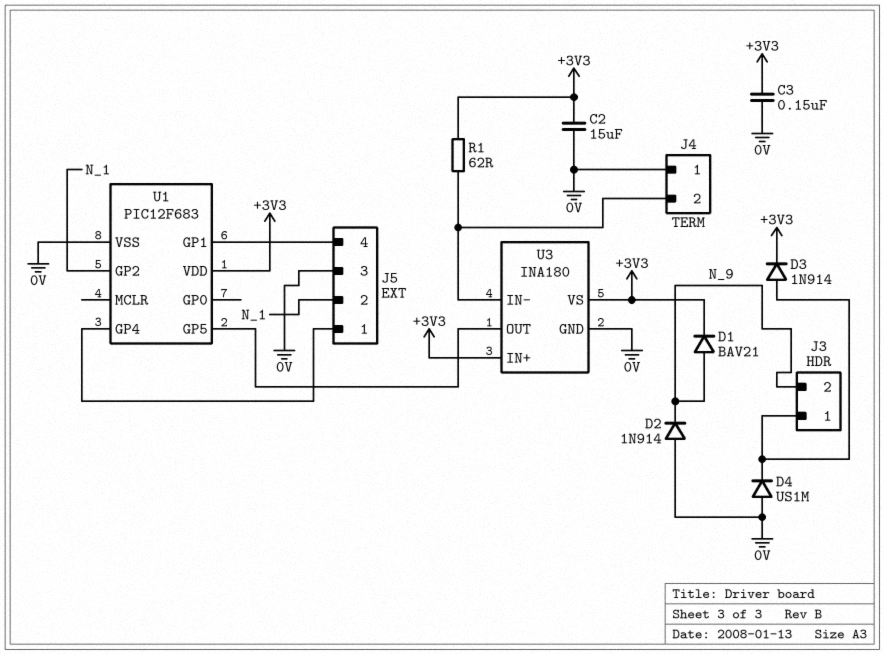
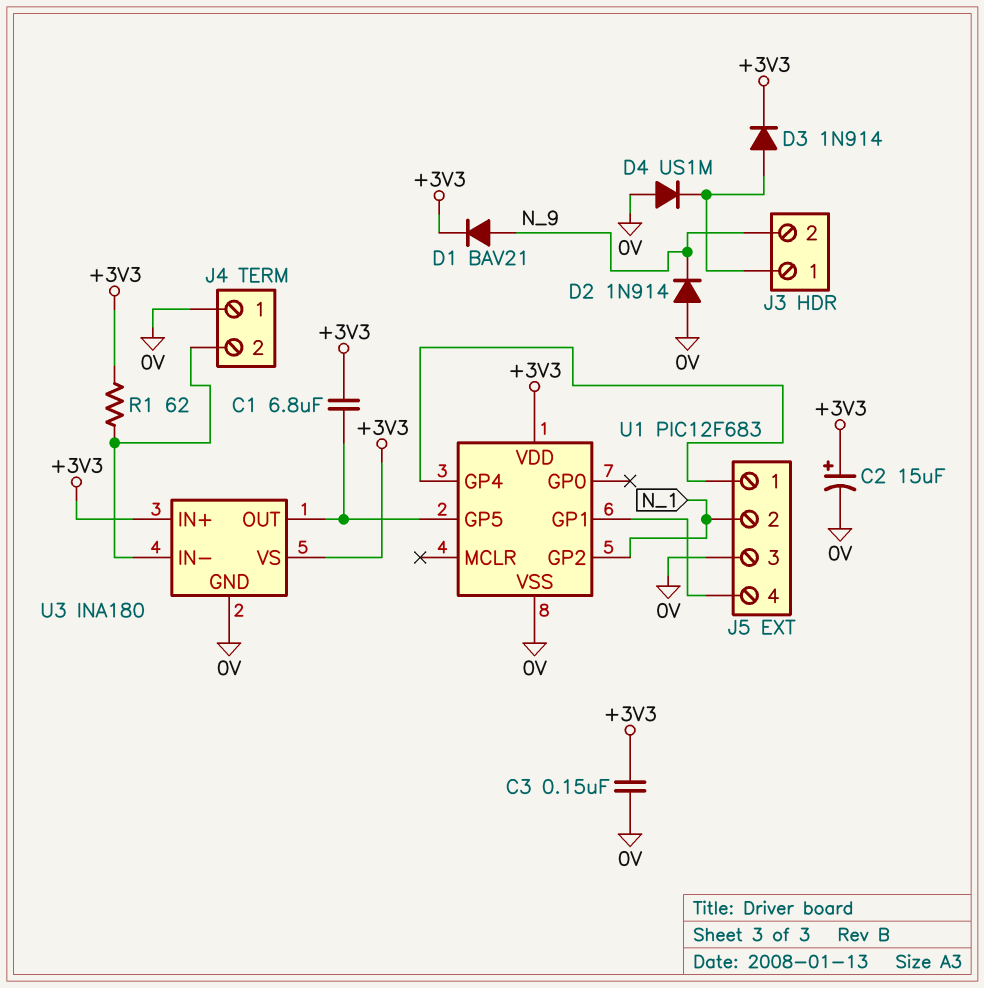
C1: none -> 6.8uF (+3V3, U1/GP5)
C2: 15uF (+3V3, 0V) -> 15uF (plus +3V3, minus 0V)

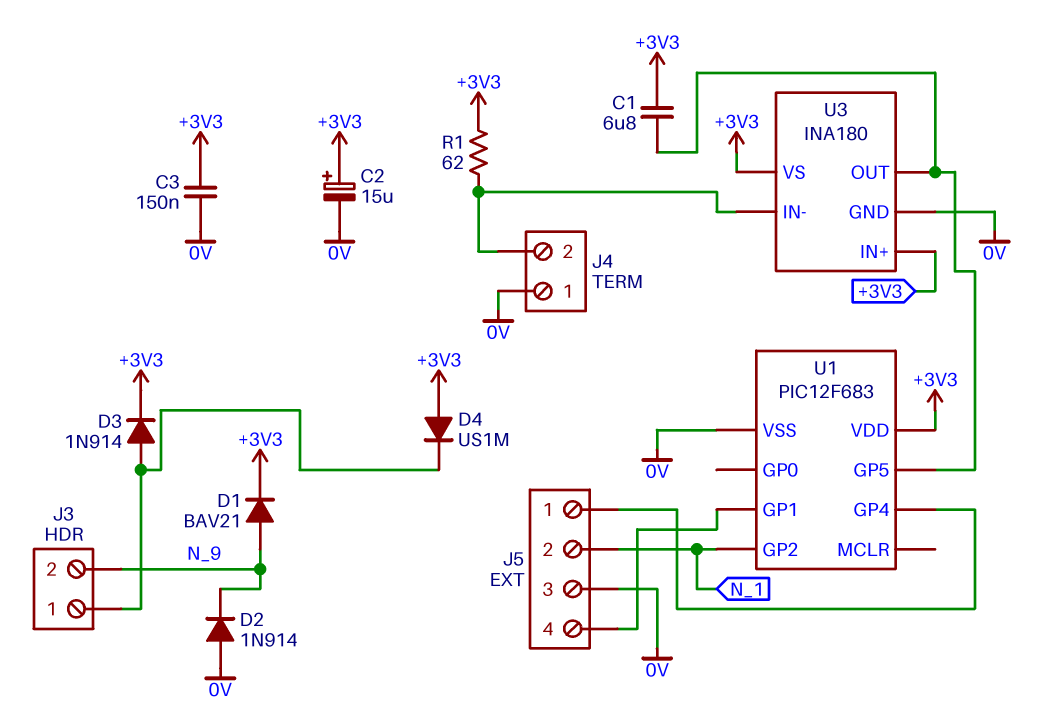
D4: diode US1M (A 0V, K J3/1) -> diode US1M (A +3V3, K J3/1)

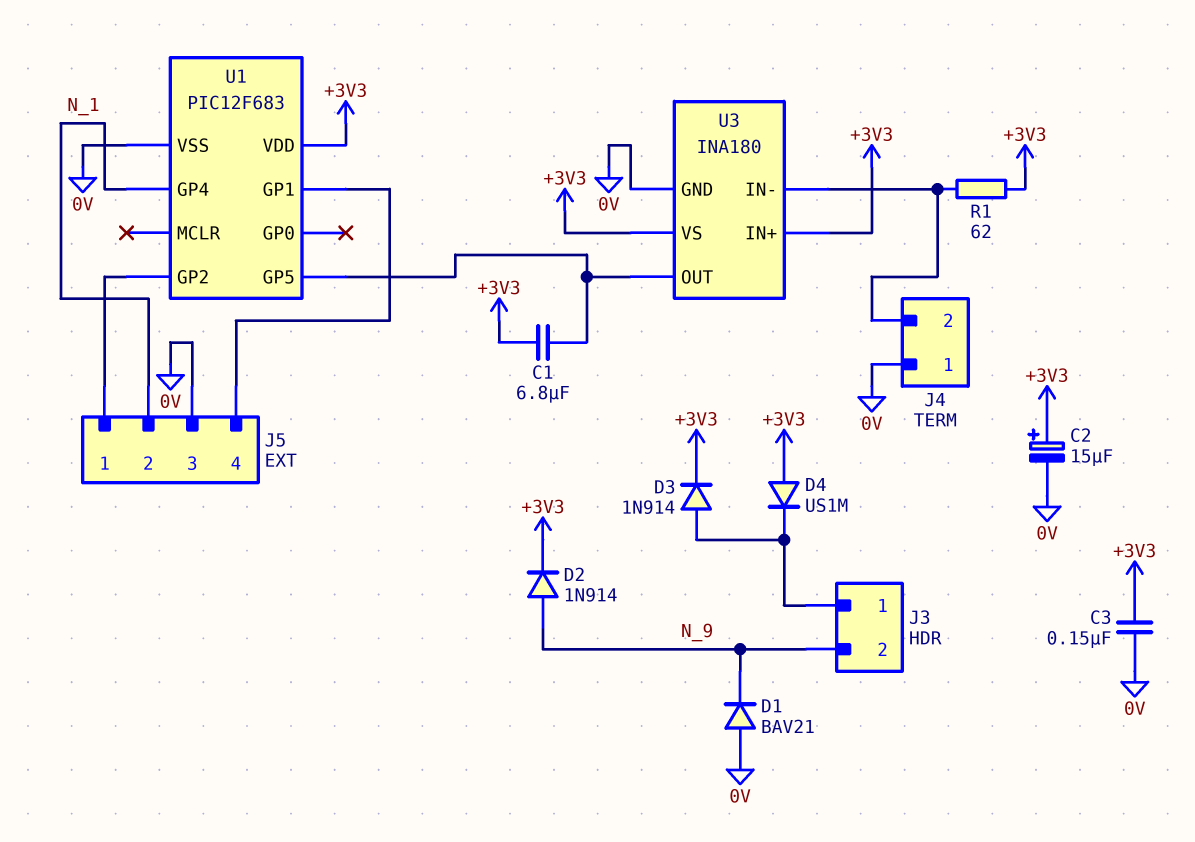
D1: diode BAV21 (A N_9, K +3V3) -> diode BAV21 (A 0V, K N_9)
D2: diode 1N914 (A 0V, K N_9) -> diode 1N914 (A N_9, K +3V3)
U1 pin GP2: N_1 -> J5/1
U1 pin GP4: J5/1 -> N_1

